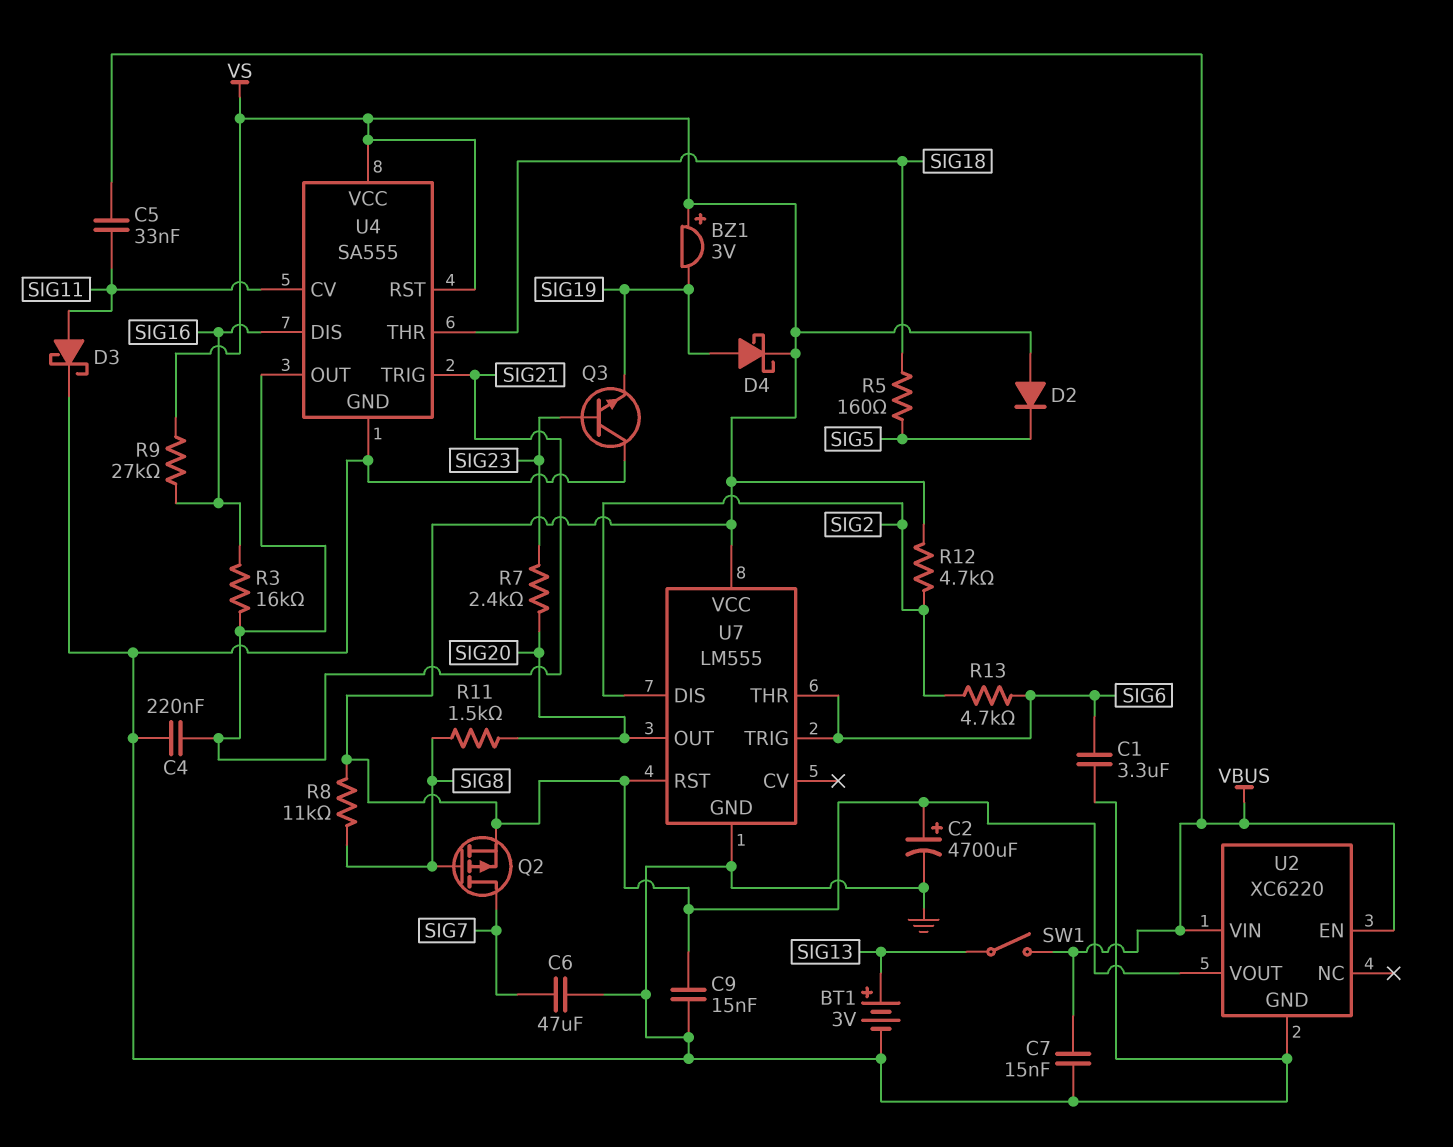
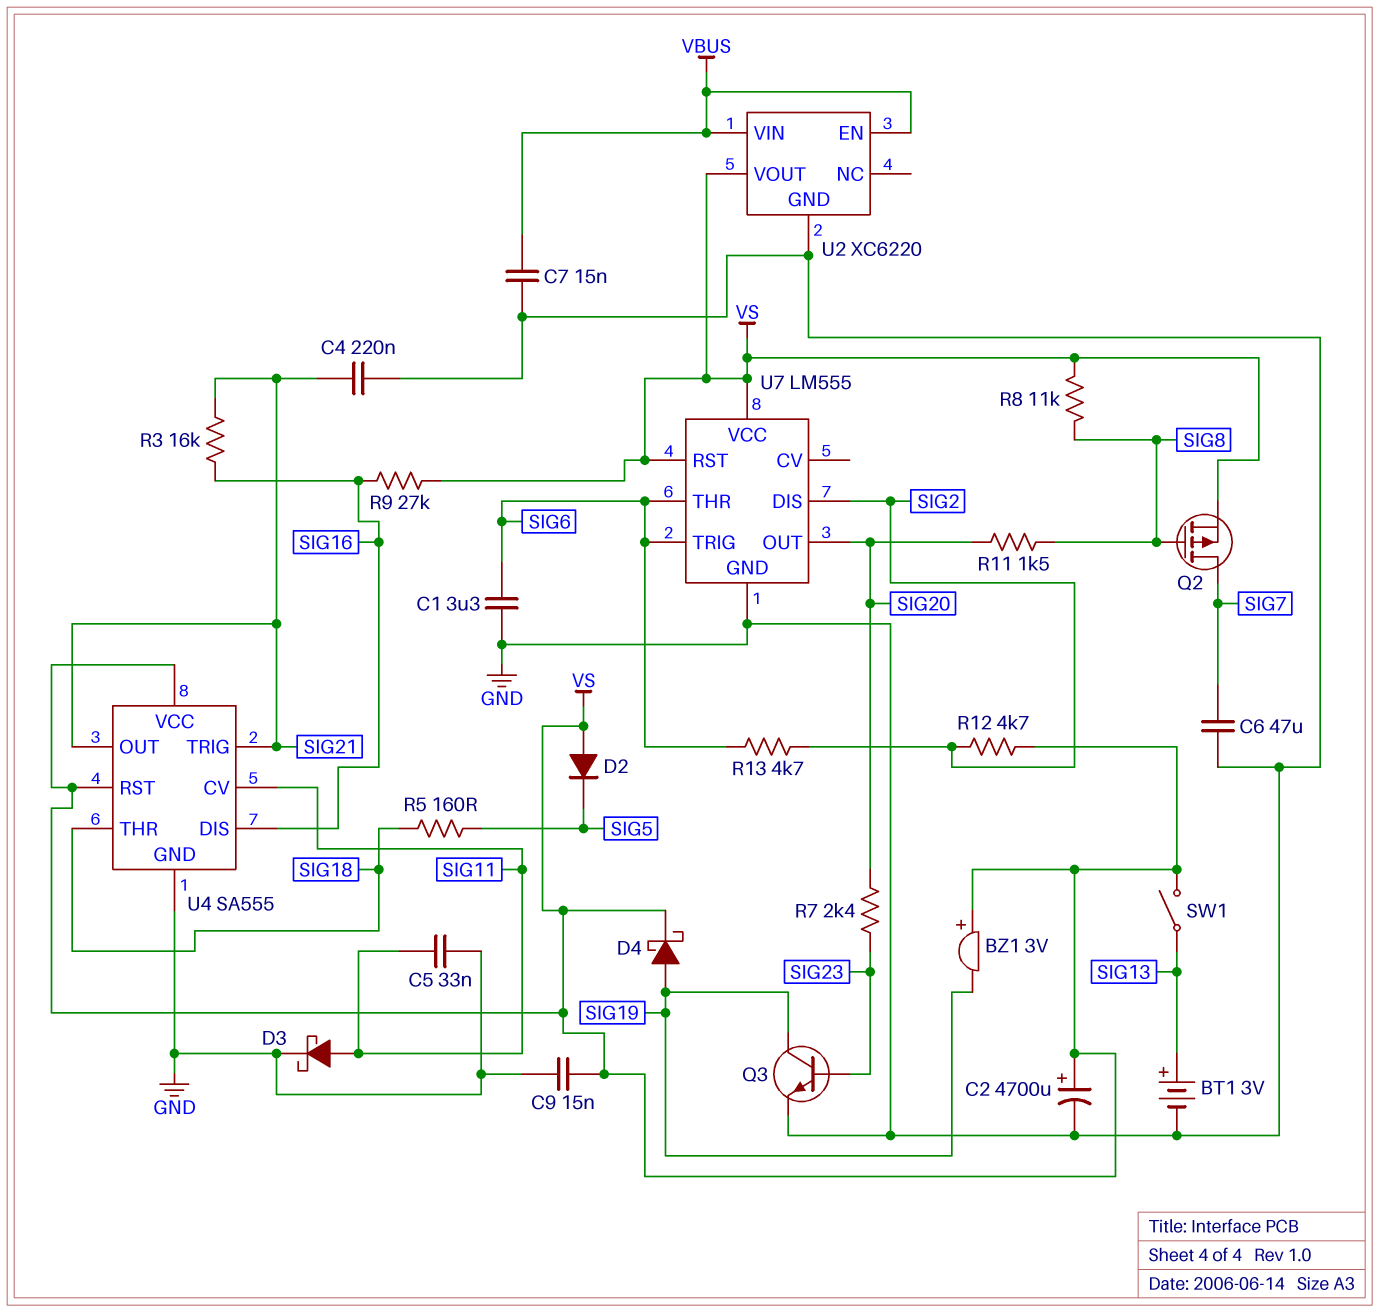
C5: 33nF (SIG11, VBUS) -> 33nF (GND, SIG11)
Q3: NPN (B SIG23, C GND, E SIG19) -> NPN (B SIG23, C SIG19, E GND)
SW1: switch (SIG13, VBUS) -> switch (SIG13, VS)

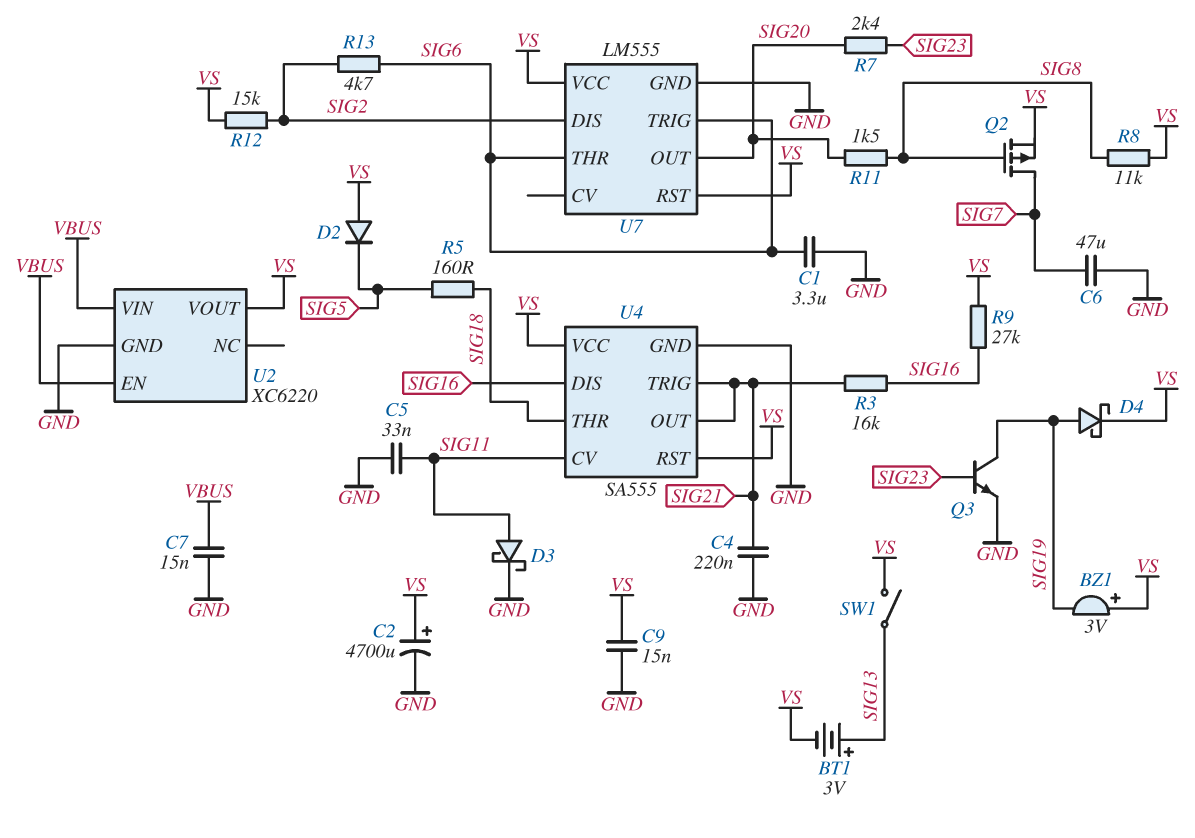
BT1: 3V (plus SIG13, minus GND) -> 3V (plus SIG13, minus VS)
R12: 4.7k (SIG2, VS) -> 15k (SIG2, VS)

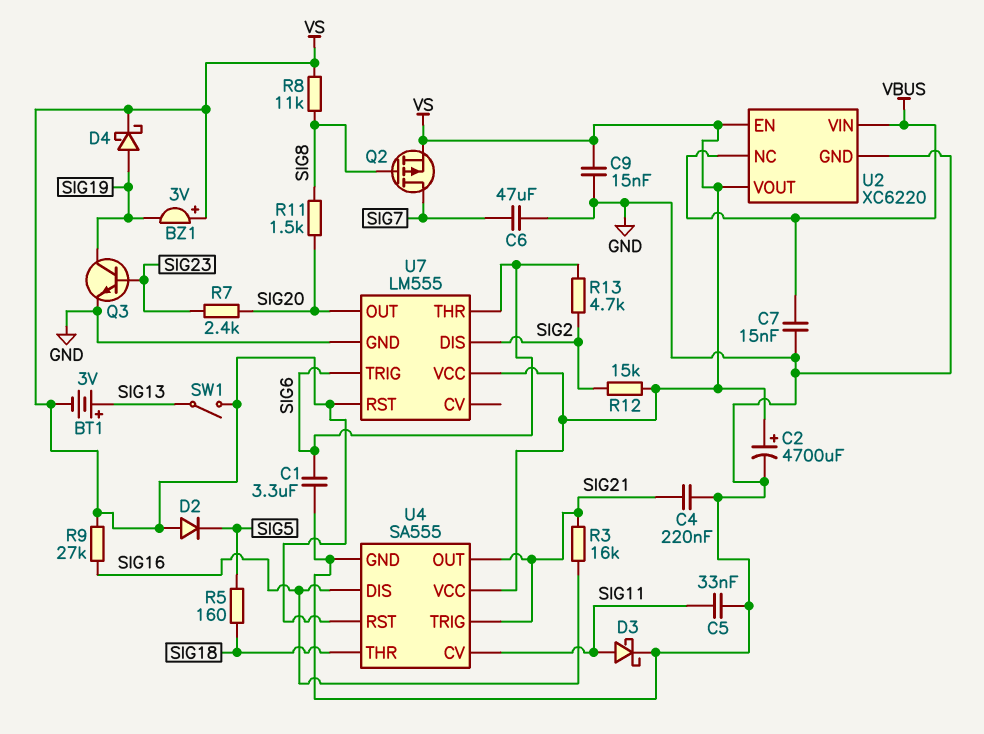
U2 pin EN: VBUS -> VS
U2 pin NC: none -> VBUS

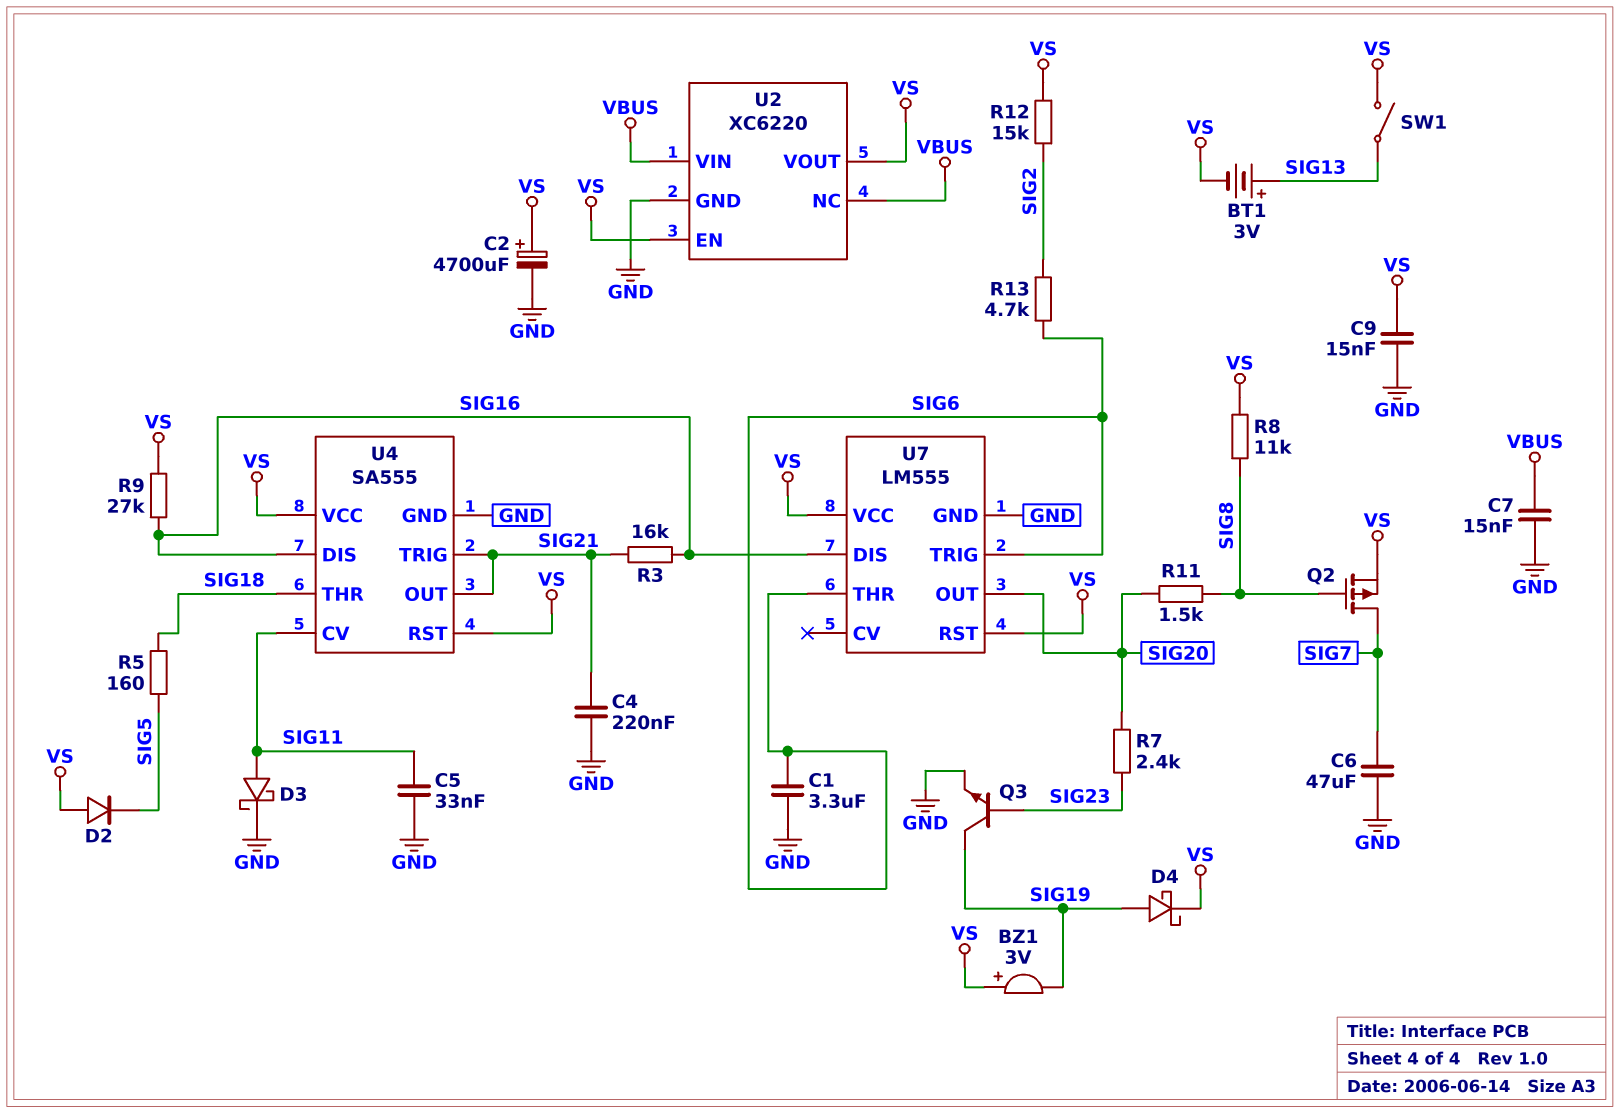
U7 pin DIS: SIG2 -> SIG16

